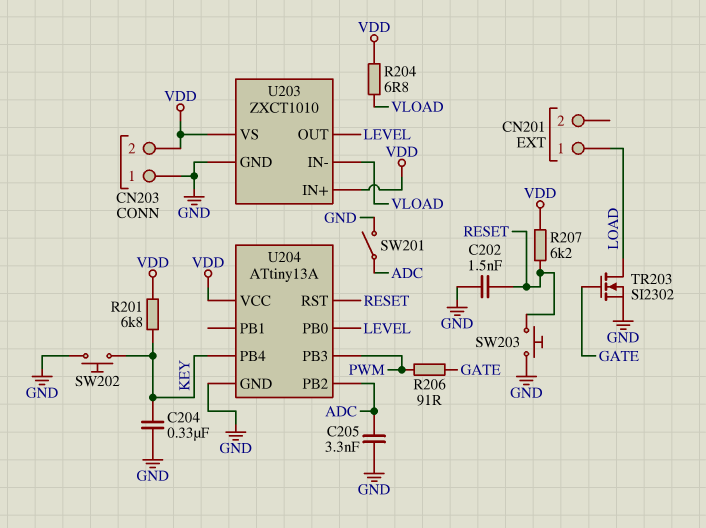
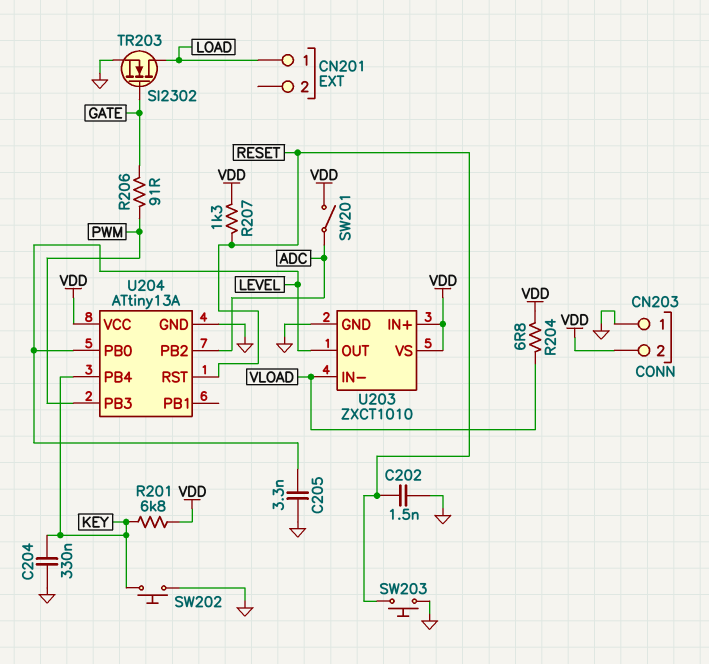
C205: 3.3nF (ADC, GND) -> 3.3nF (GND, LEVEL)
R207: 6.2k (RESET, VDD) -> 1.3k (RESET, VDD)
SW201: switch (ADC, GND) -> switch (ADC, VDD)

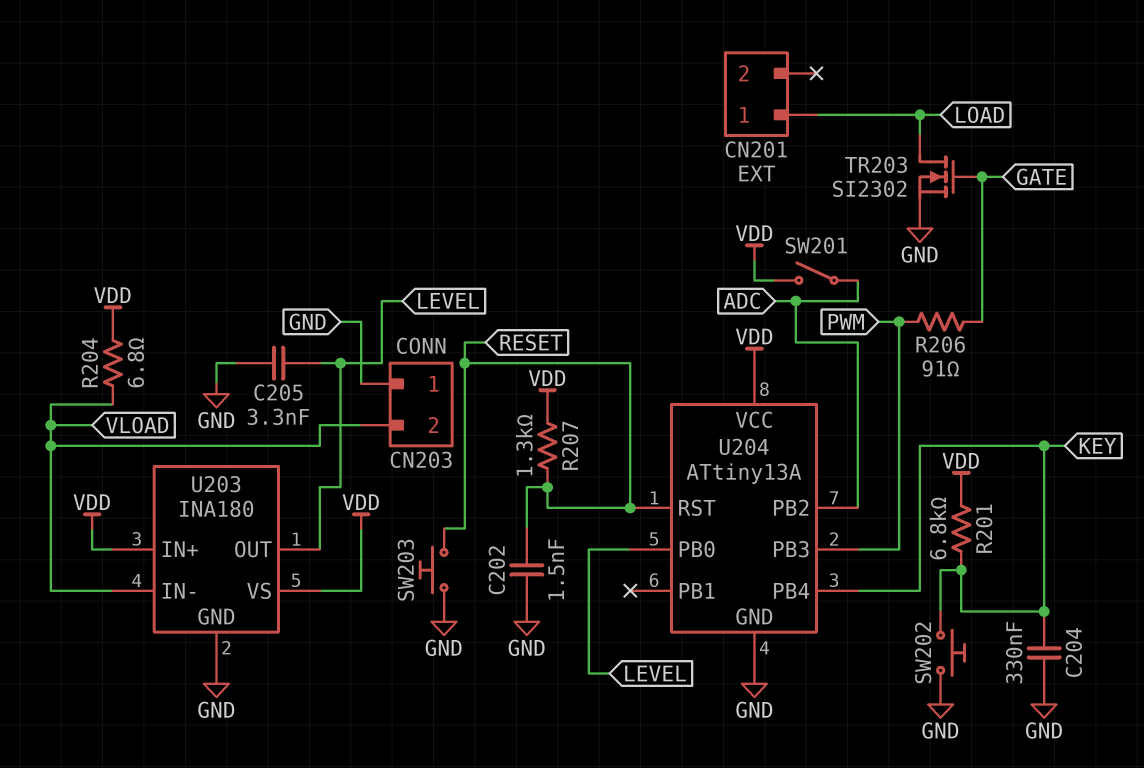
CN203 pin 2: VDD -> VLOAD
U203: ZXCT1010 -> INA180

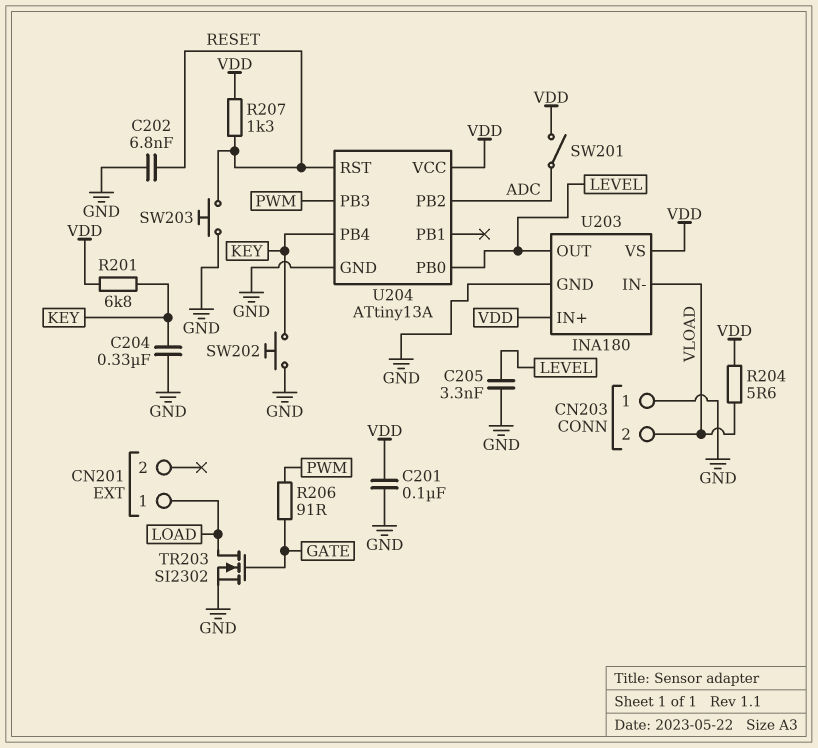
C201: none -> 100nF (GND, VDD)
C202: 1.5nF (GND, RESET) -> 6.8nF (GND, RESET)
R204: 6.8 (VDD, VLOAD) -> 5.6 (VDD, VLOAD)

